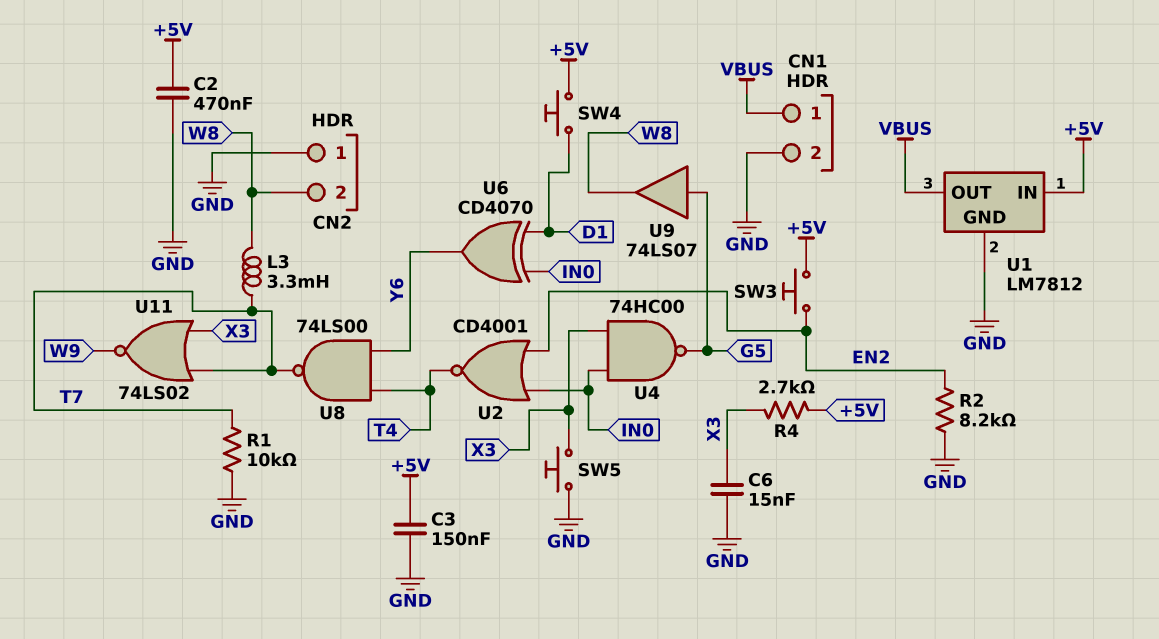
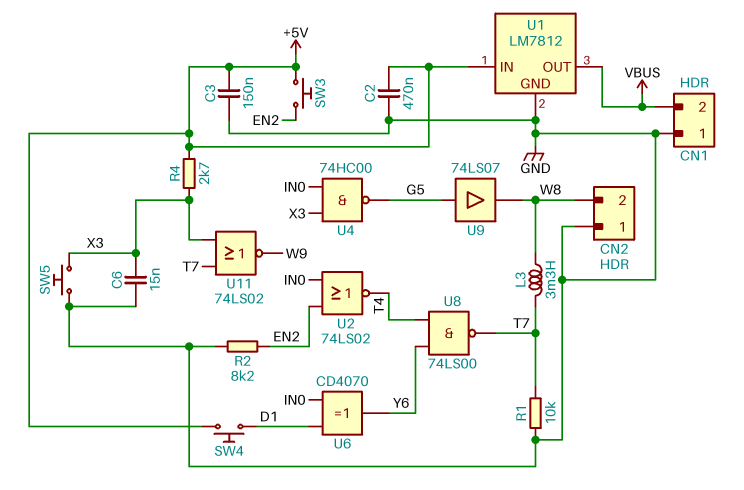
CN1 pin 1: VBUS -> GND
CN1 pin 2: GND -> VBUS
U2: NOR CD4001 (in EN2, in IN0, out T4) -> NOR 74LS02 (in EN2, in IN0, out T4)

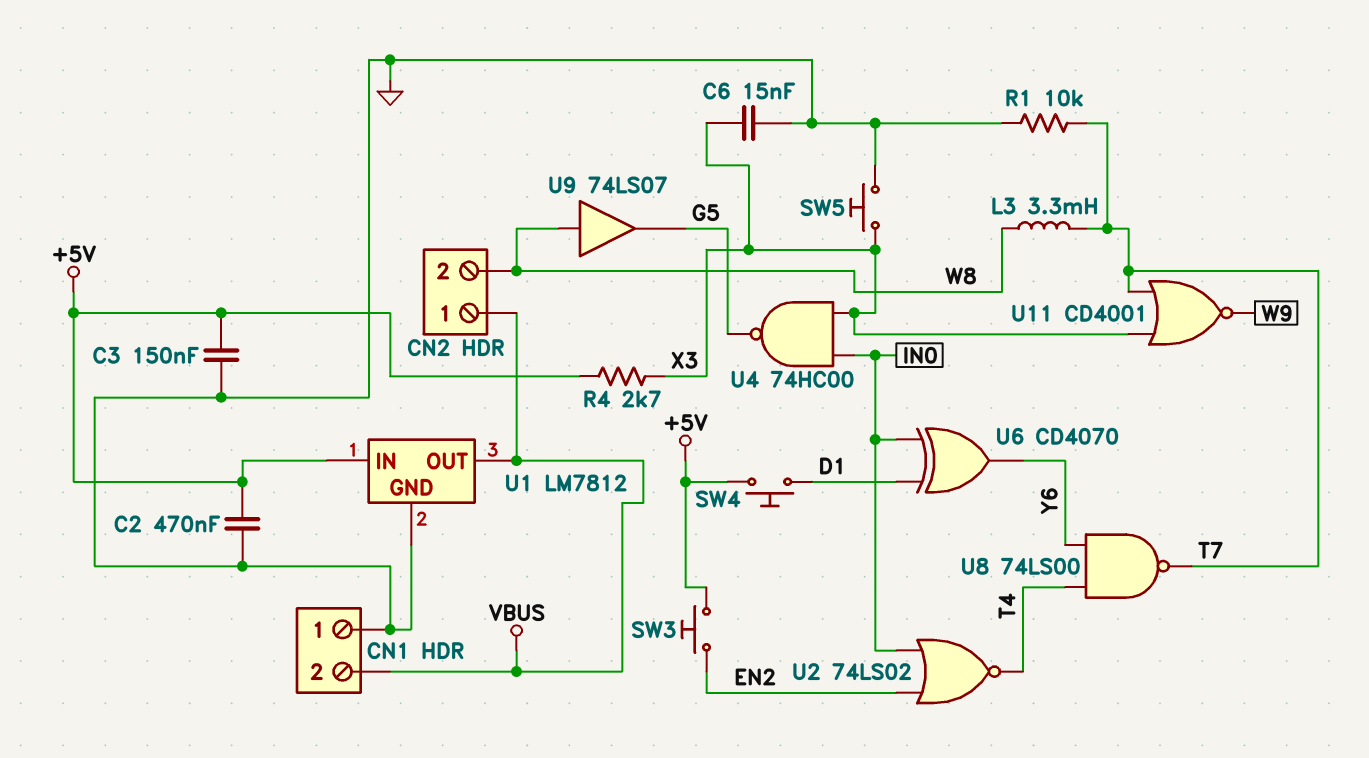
CN2 pin 1: GND -> VBUS
R2: 8.2k (EN2, GND) -> none
U9: buffer 74LS07 (in G5, out W8) -> buffer 74LS07 (in W8, out G5)
U11: NOR 74LS02 (in T7, in X3, out W9) -> NOR CD4001 (in T7, in X3, out W9)

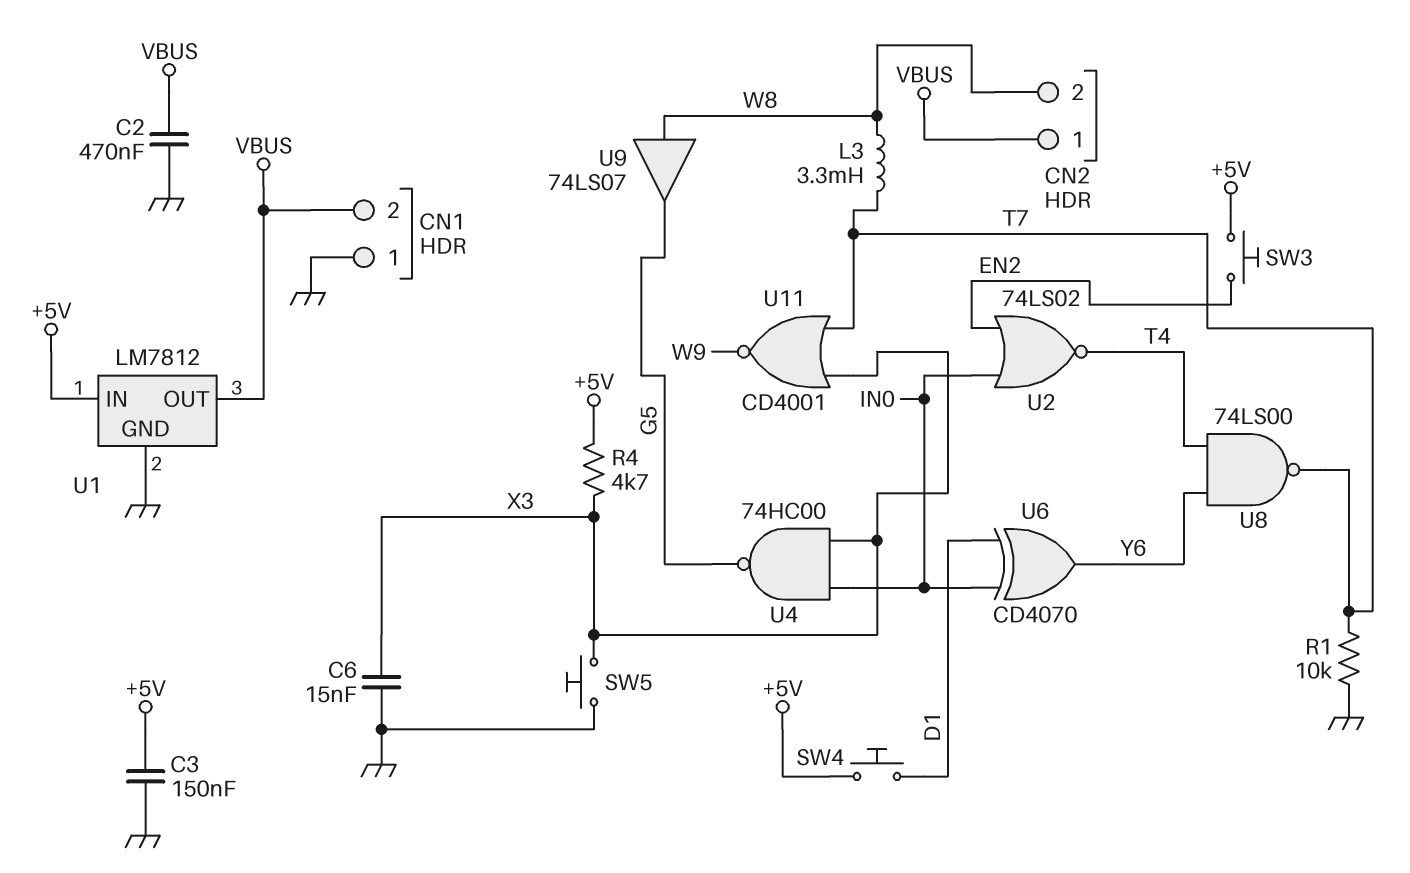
C2: 470nF (+5V, GND) -> 470nF (GND, VBUS)
R4: 2.7k (+5V, X3) -> 4.7k (+5V, X3)

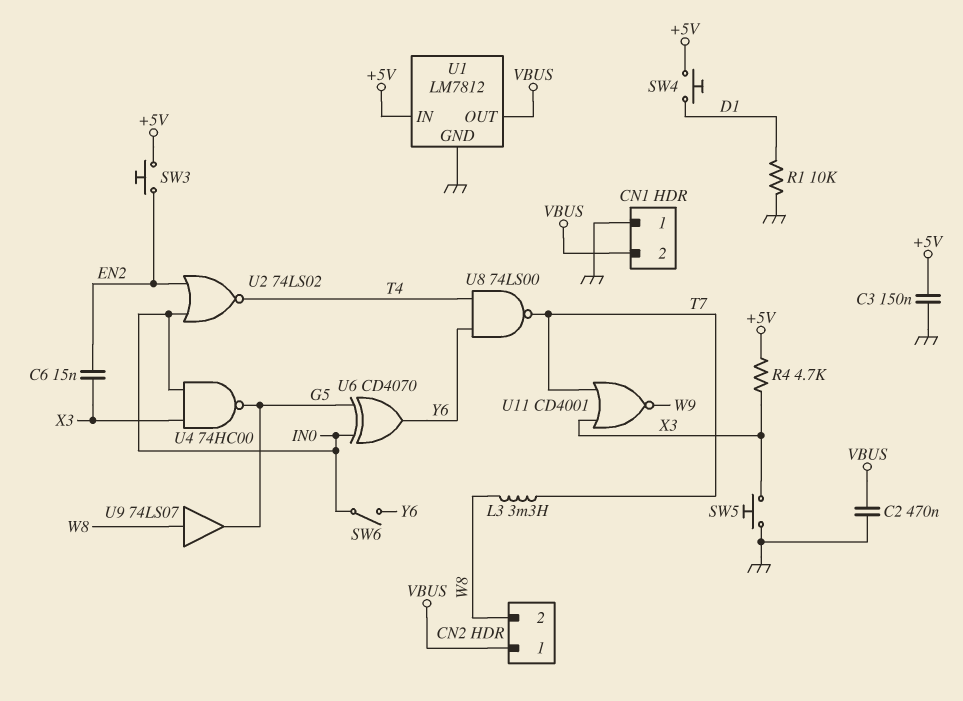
C6: 15nF (GND, X3) -> 15nF (EN2, X3)
R1: 10k (GND, T7) -> 10k (D1, GND)
SW6: none -> switch (IN0, Y6)
U6: XOR CD4070 (in D1, in IN0, out Y6) -> XOR CD4070 (in G5, in IN0, out Y6)

